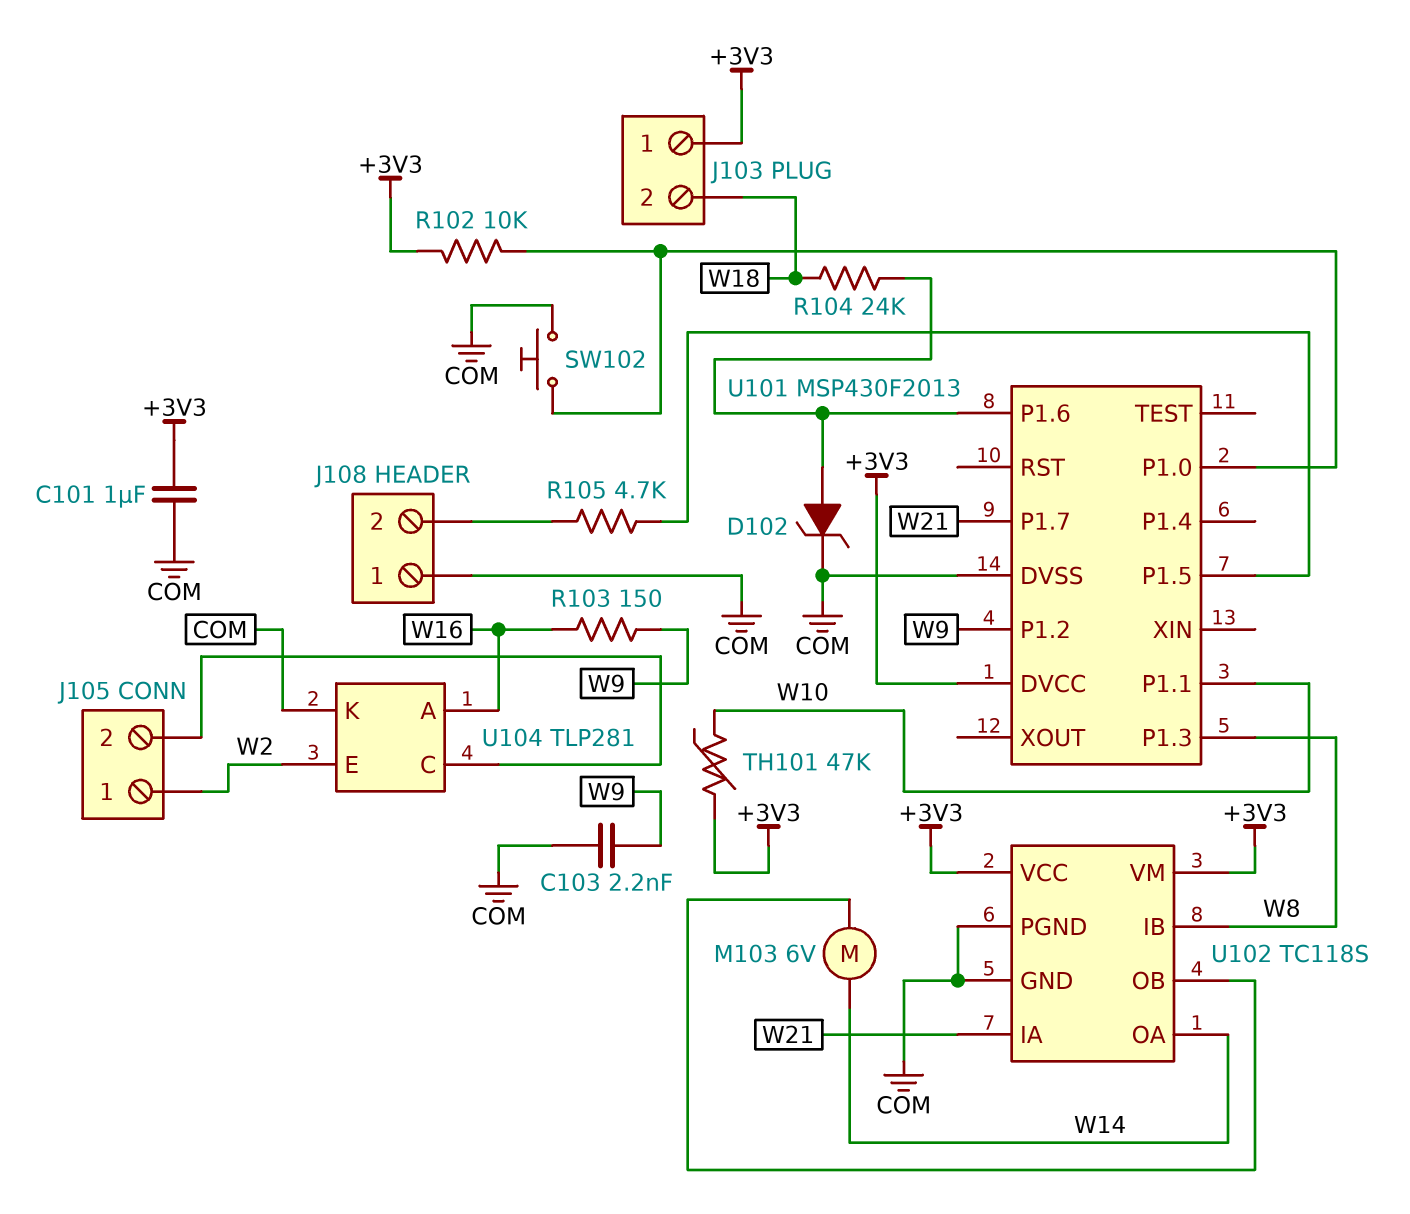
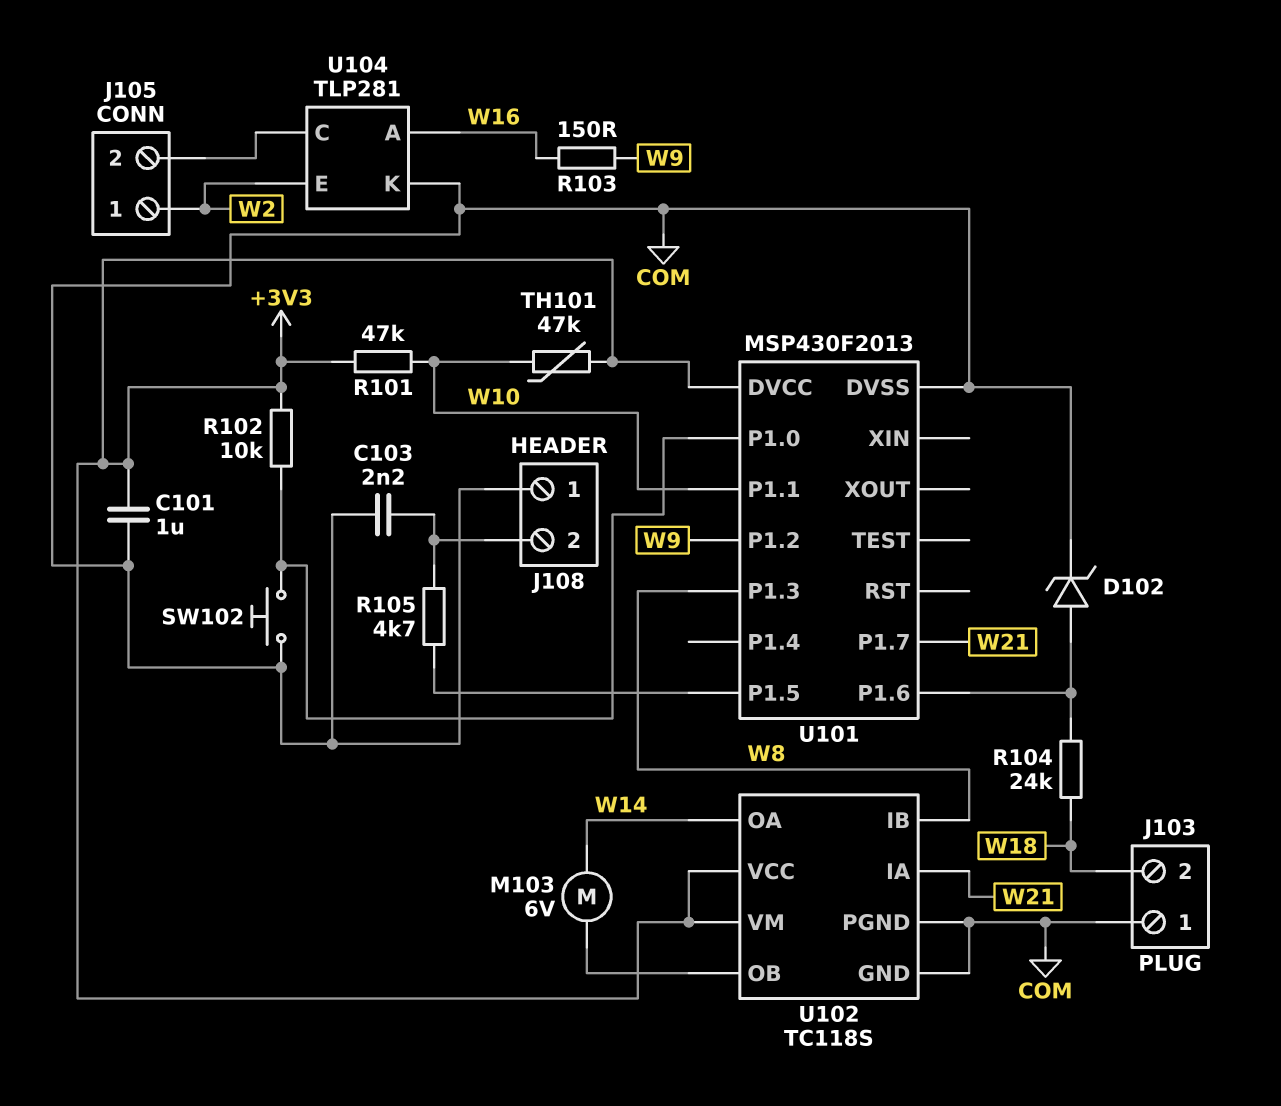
C103: 2.2nF (COM, W9) -> 2.2nF (COM, J108/2)
J103 pin 1: +3V3 -> COM
R101: none -> 47k (+3V3, W10)

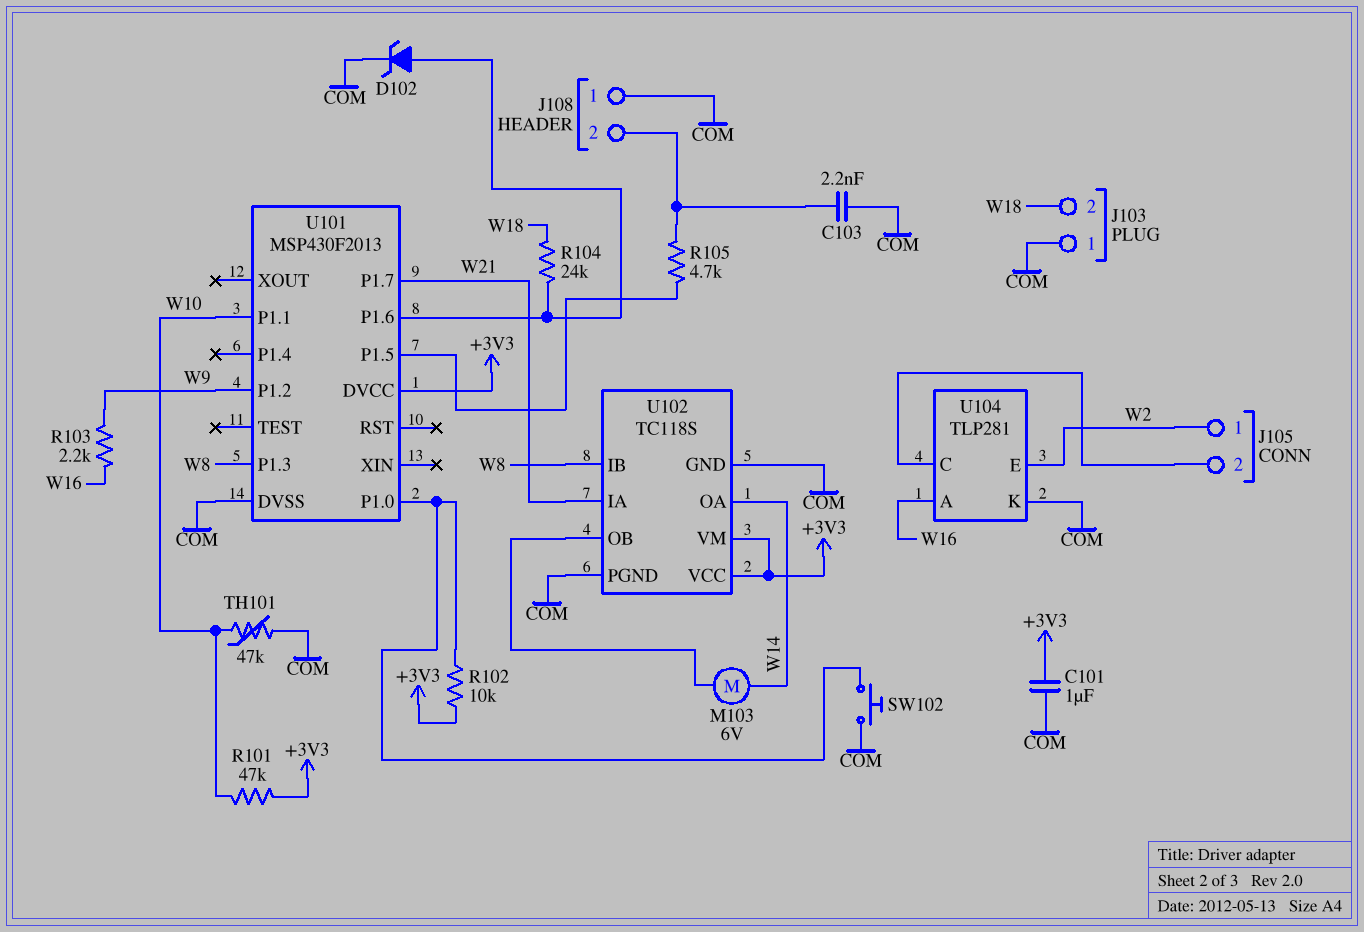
R103: 150 (W9, W16) -> 2.2k (W9, W16)
TH101: 47k (+3V3, W10) -> 47k (COM, W10)

